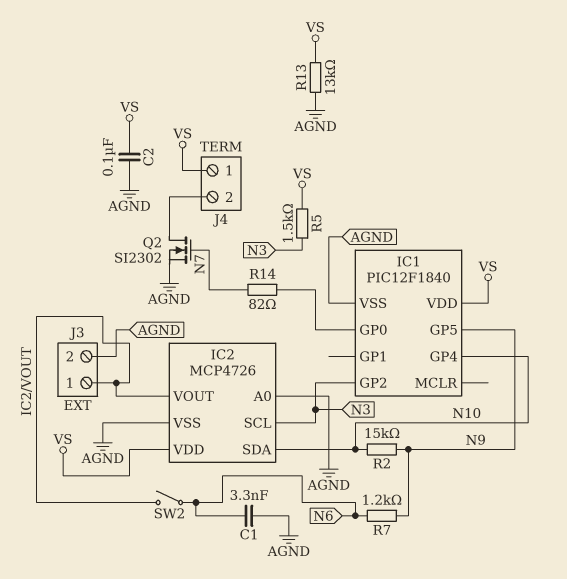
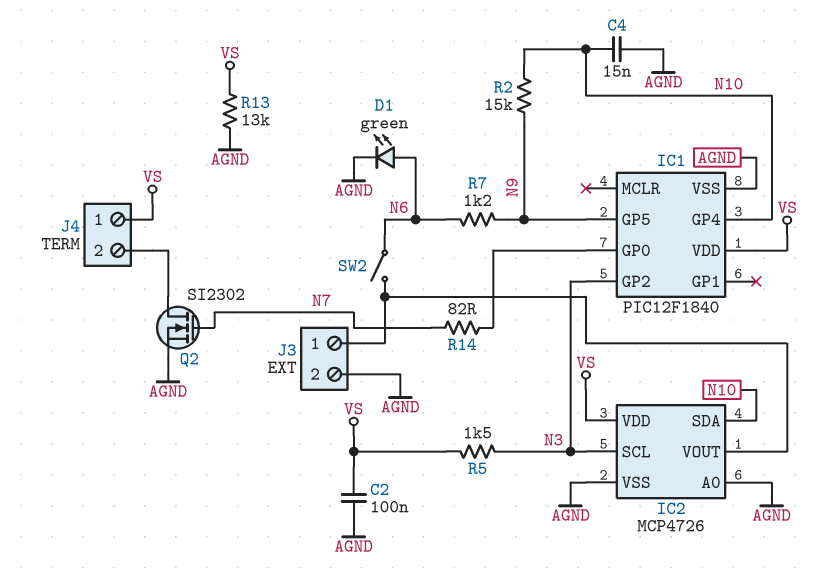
C1: 3.3nF (AGND, N6) -> none
C4: none -> 15nF (AGND, N10)
D1: none -> LED green (A N6, K AGND)

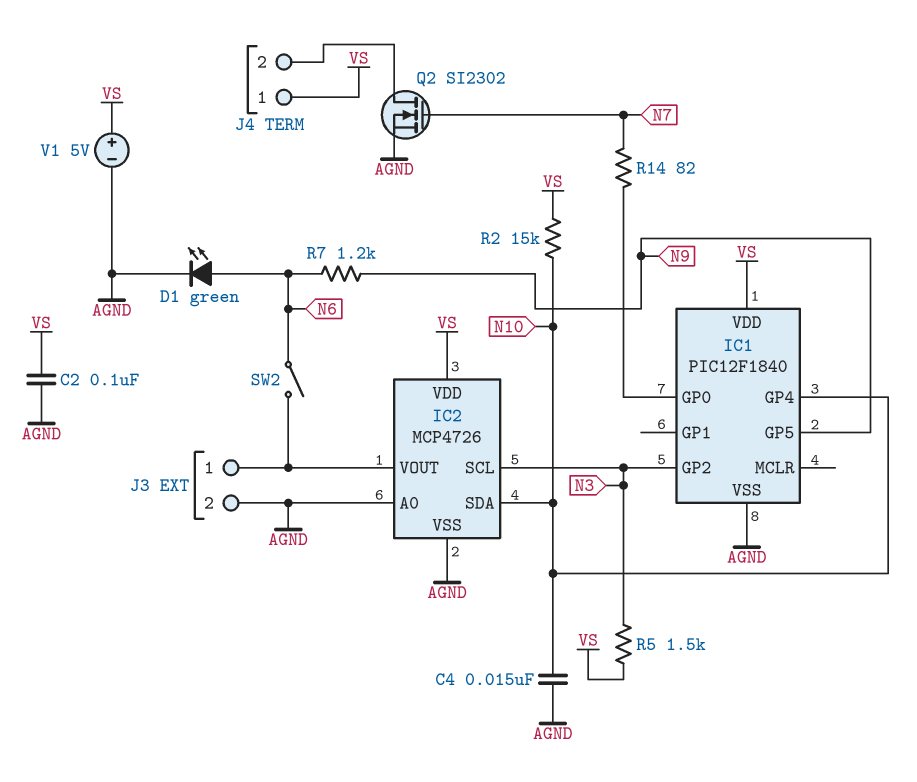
R2: 15k (N9, N10) -> 15k (N10, VS)
R13: 13k (AGND, VS) -> none
V1: none -> 5V (plus VS, minus AGND)

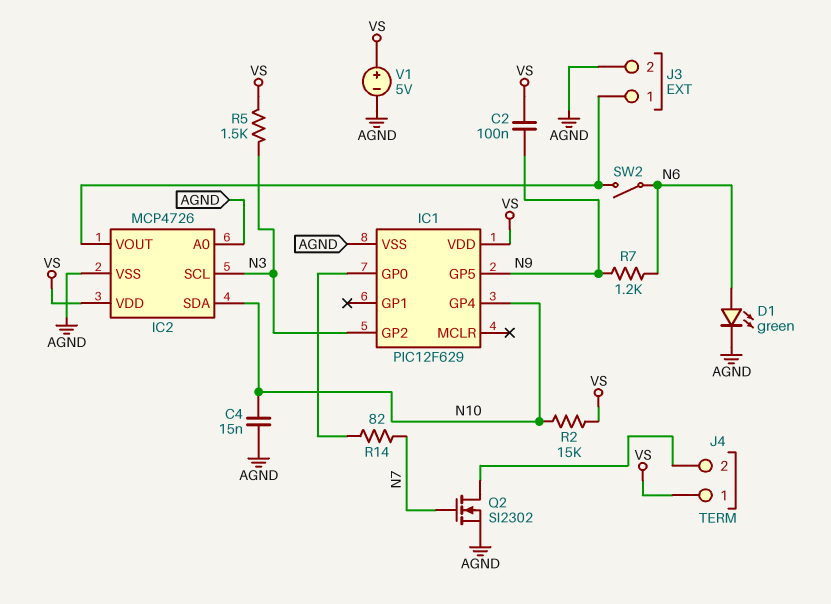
C2: 100nF (AGND, VS) -> 100nF (N9, VS)
IC1: PIC12F1840 -> PIC12F629

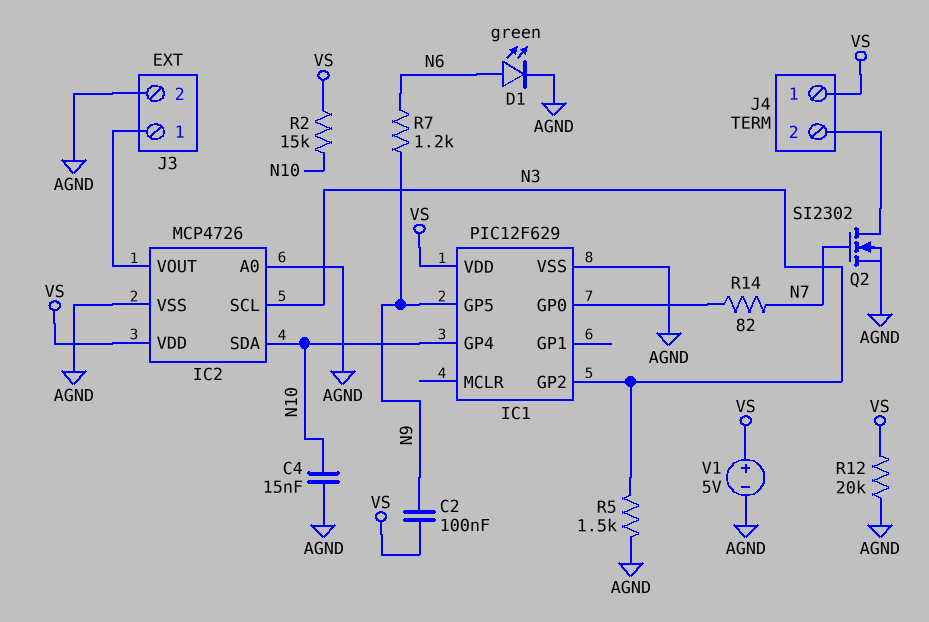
R5: 1.5k (N3, VS) -> 1.5k (AGND, N3)
R12: none -> 20k (AGND, VS)
SW2: switch (IC2/VOUT, N6) -> none

